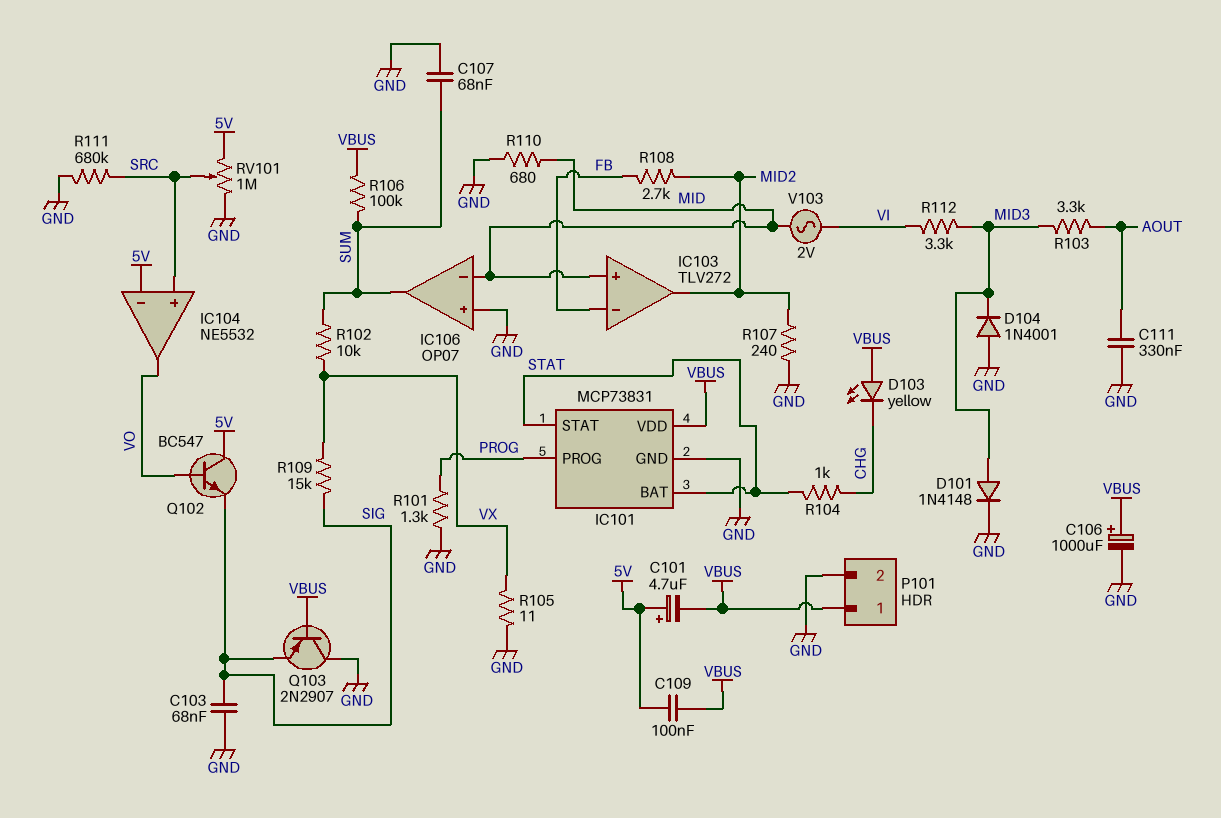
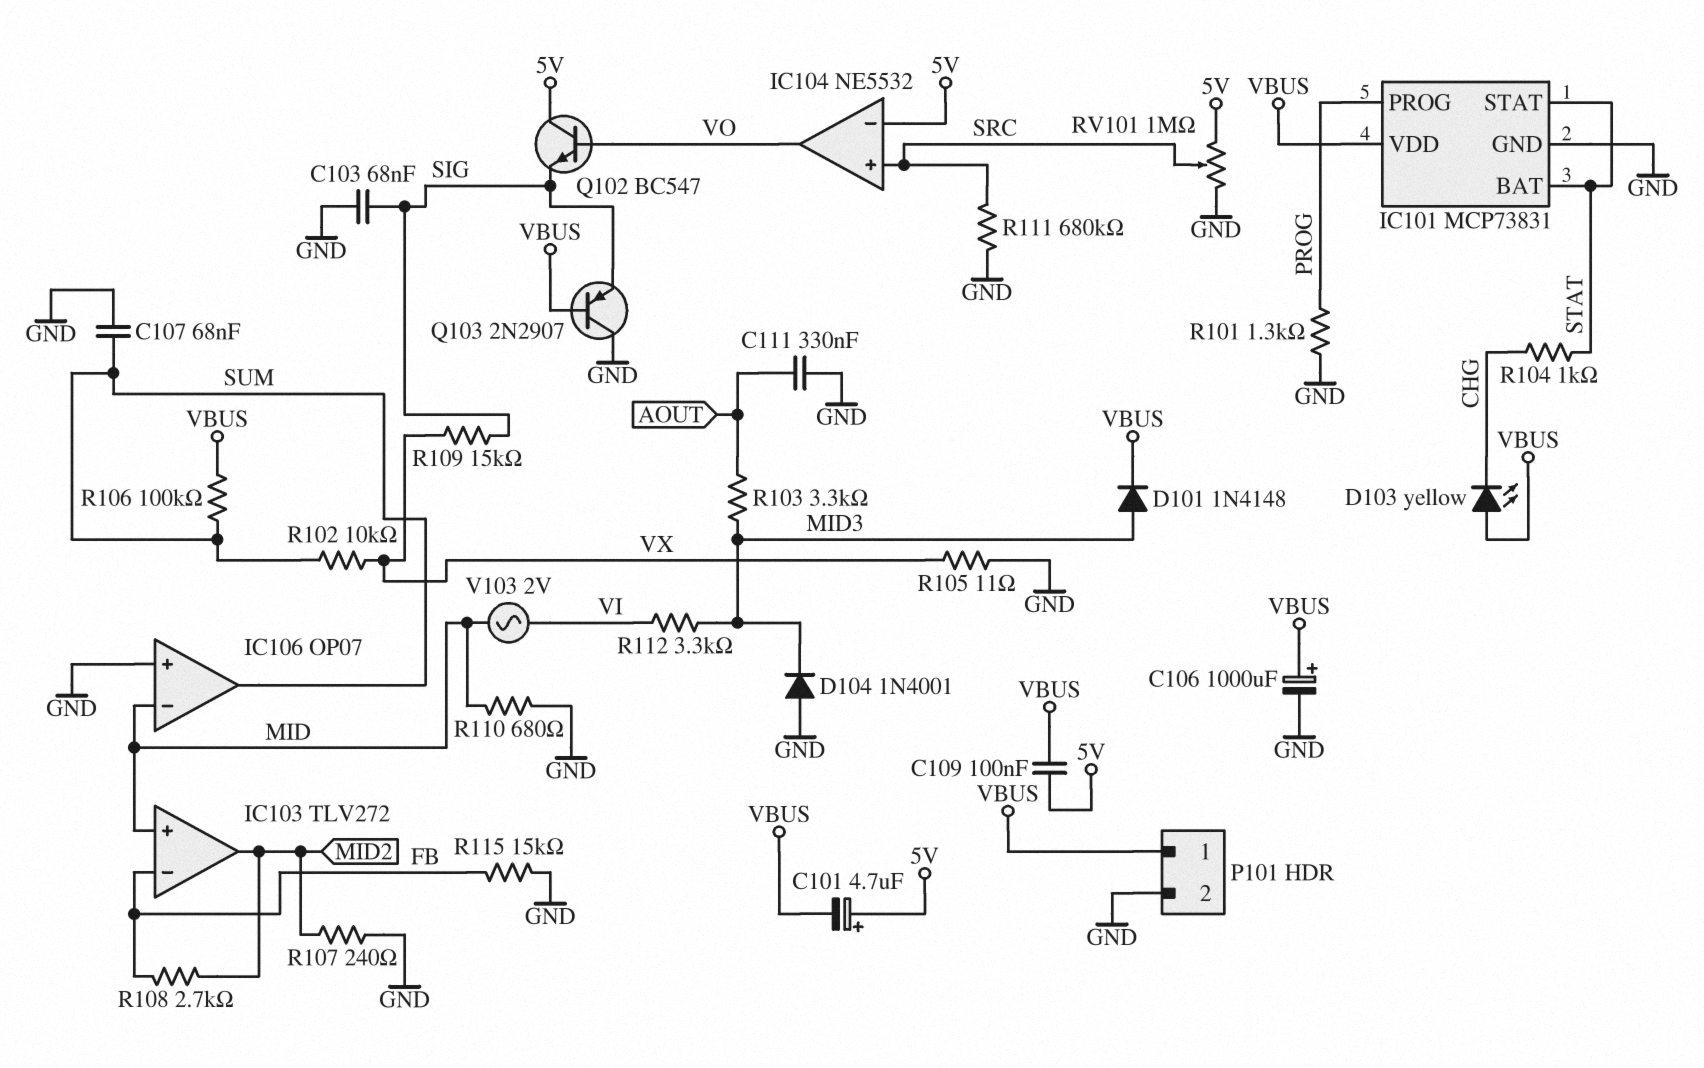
D101: diode 1N4148 (A MID3, K GND) -> diode 1N4148 (A MID3, K VBUS)
R115: none -> 15k (FB, GND)

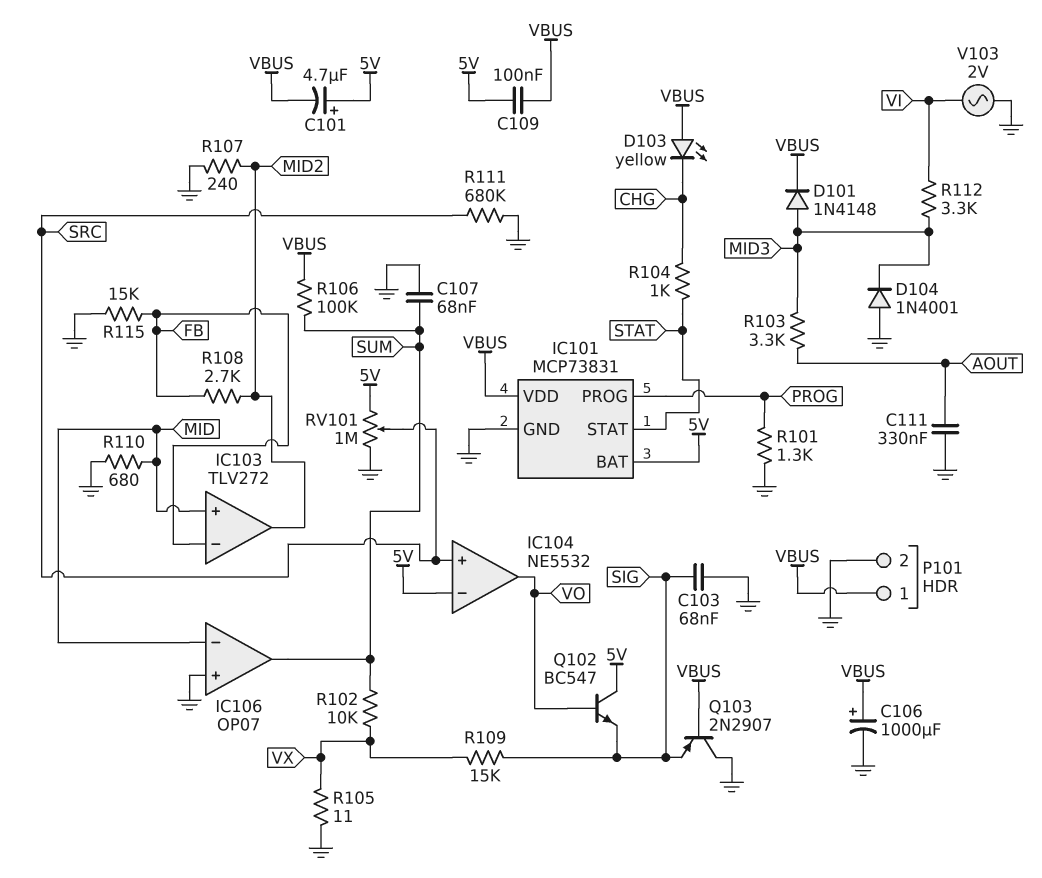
IC101 pin BAT: STAT -> 5V
V103: AC 2V (MID, VI) -> AC 2V (GND, VI)

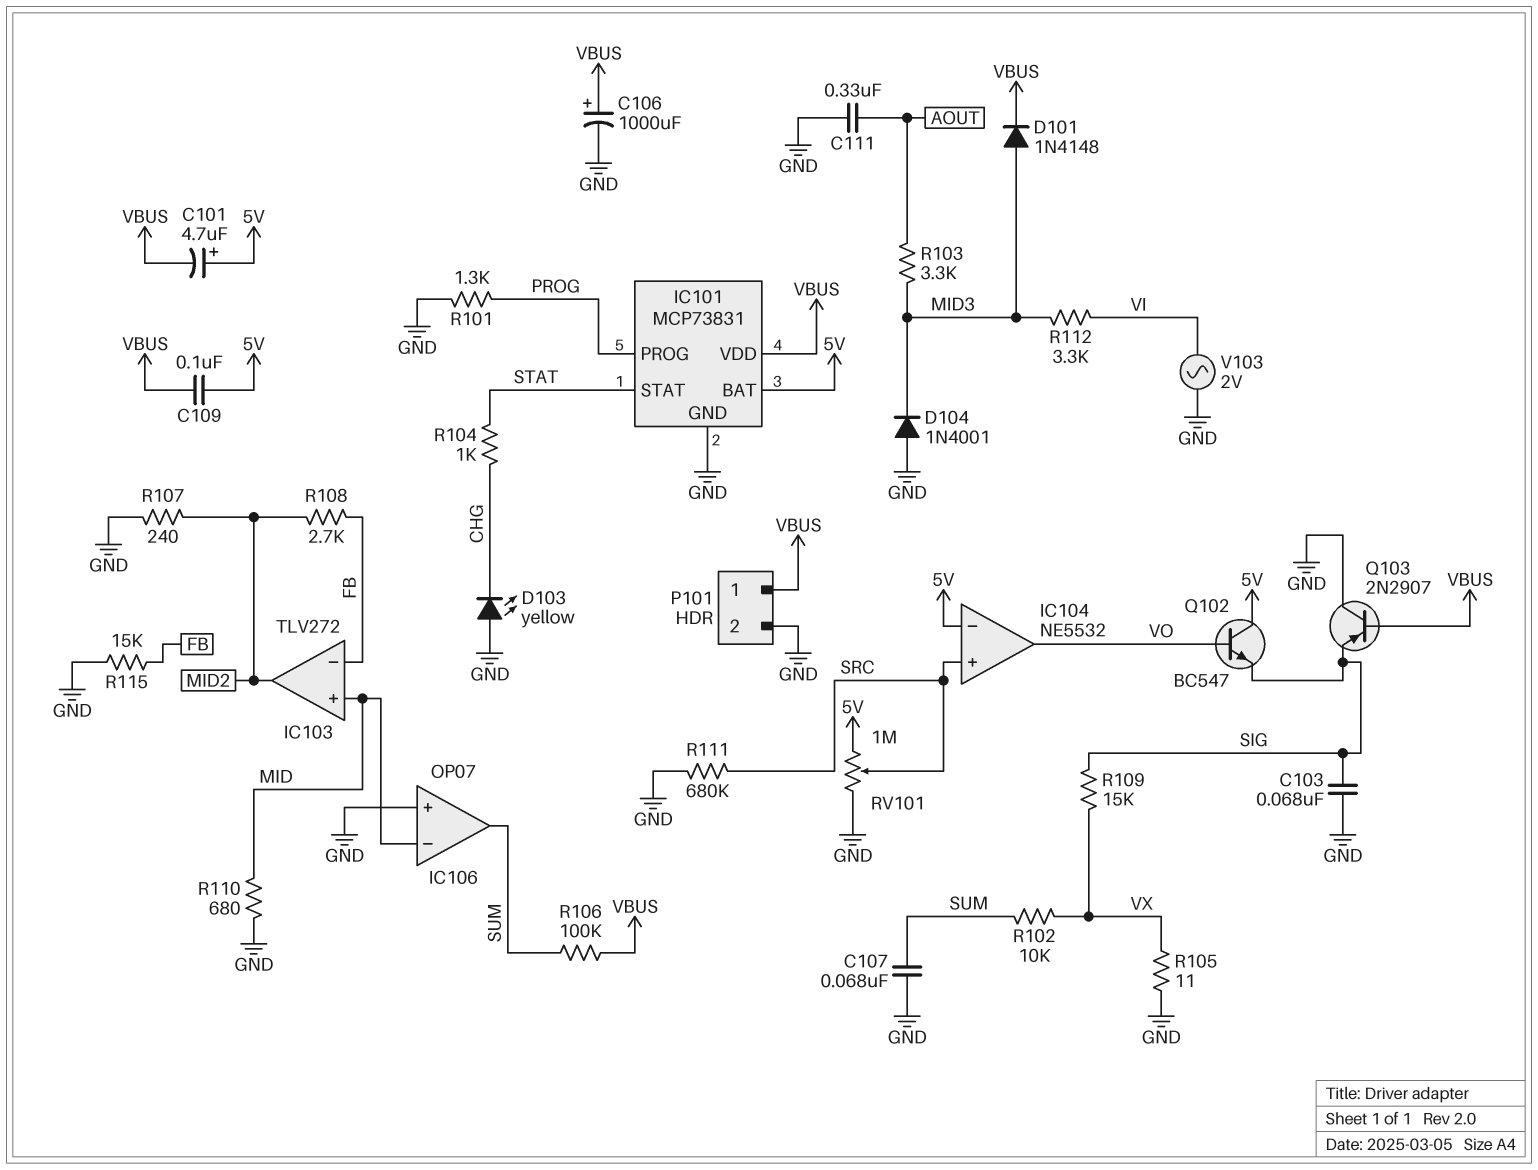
D103: LED yellow (A VBUS, K CHG) -> LED yellow (A GND, K CHG)

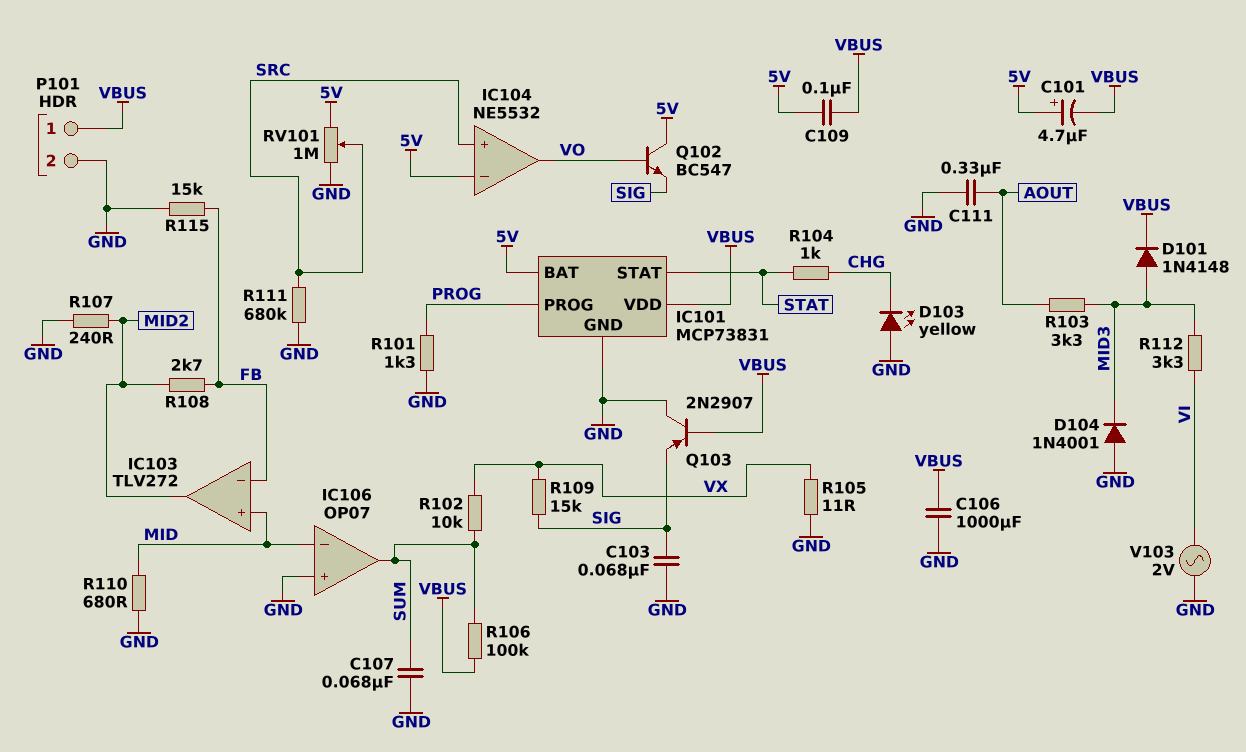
C106: 1000uF (plus VBUS, minus GND) -> 1000uF (GND, VBUS)

